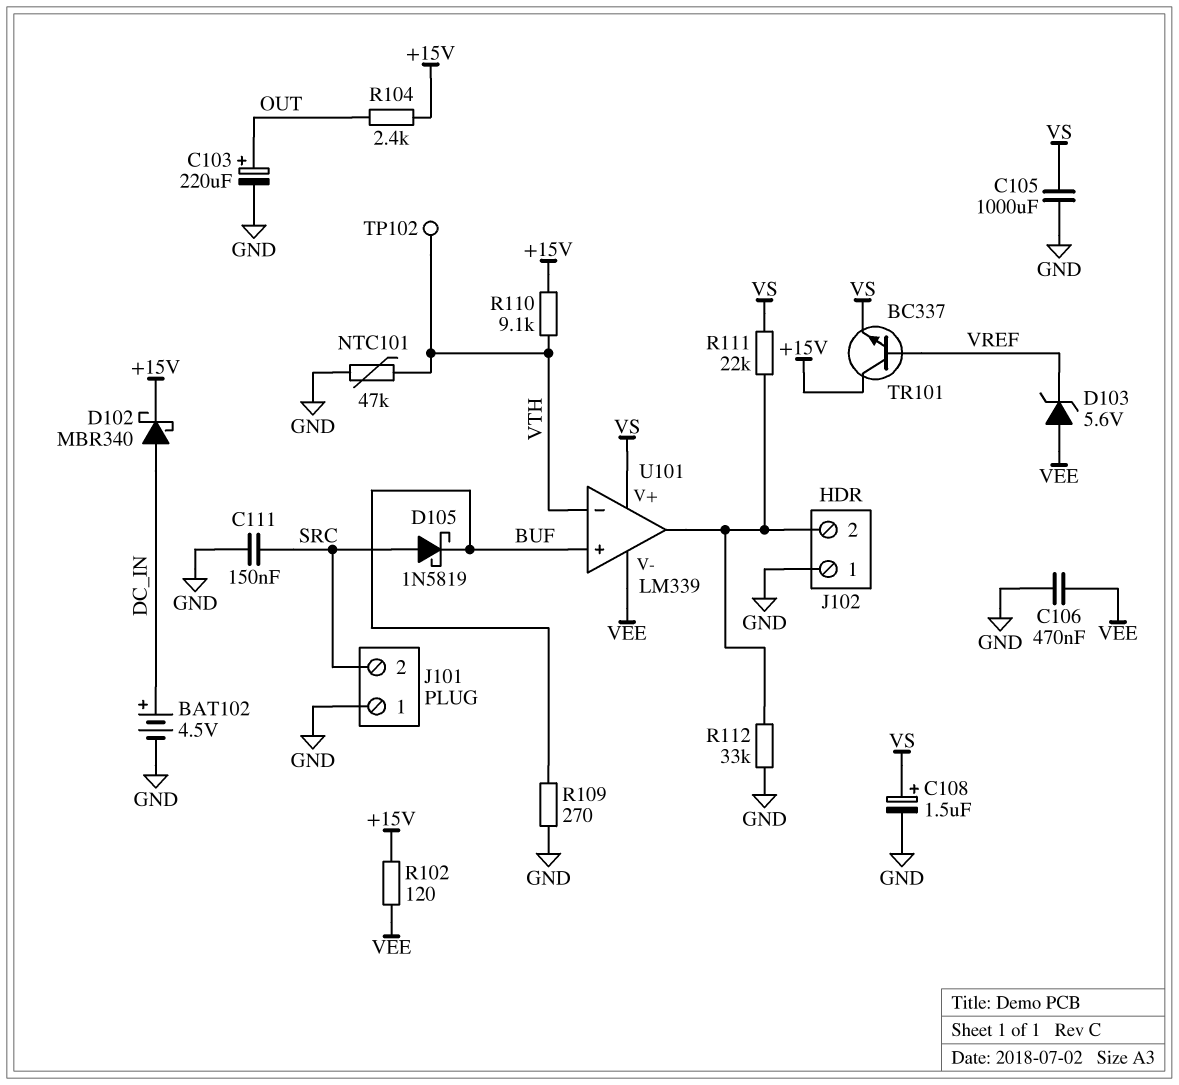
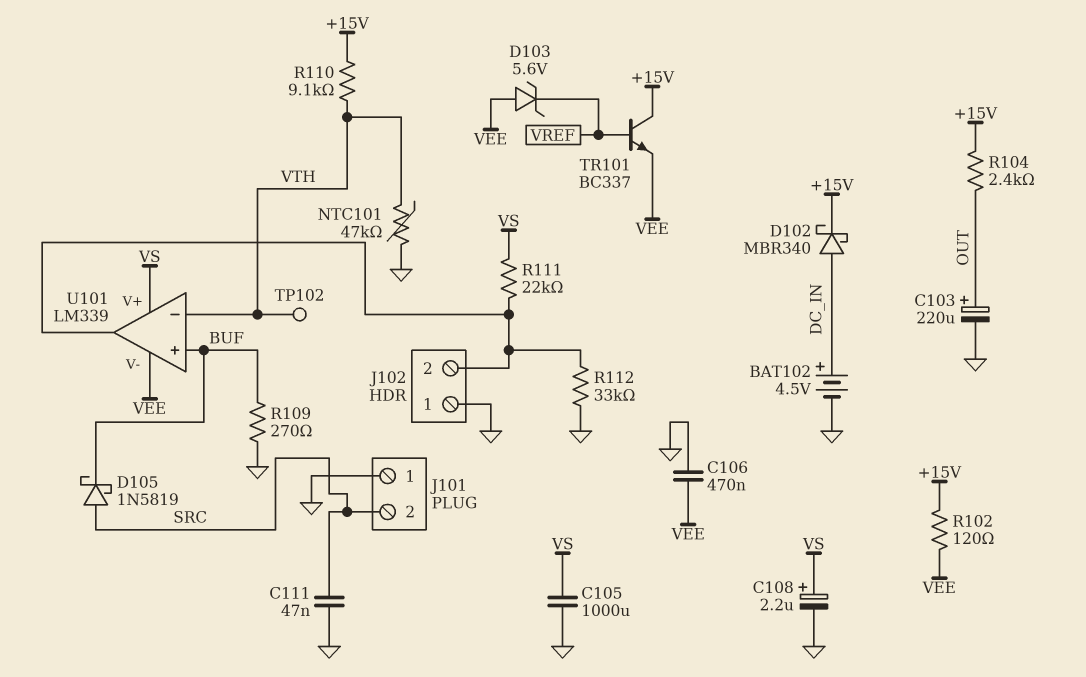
C108: 1.5uF (plus VS, minus GND) -> 2.2uF (plus VS, minus GND)
C111: 150nF (GND, SRC) -> 47nF (GND, SRC)
TR101: NPN BC337 (B VREF, C +15V, E VS) -> NPN BC337 (B VREF, C +15V, E VEE)

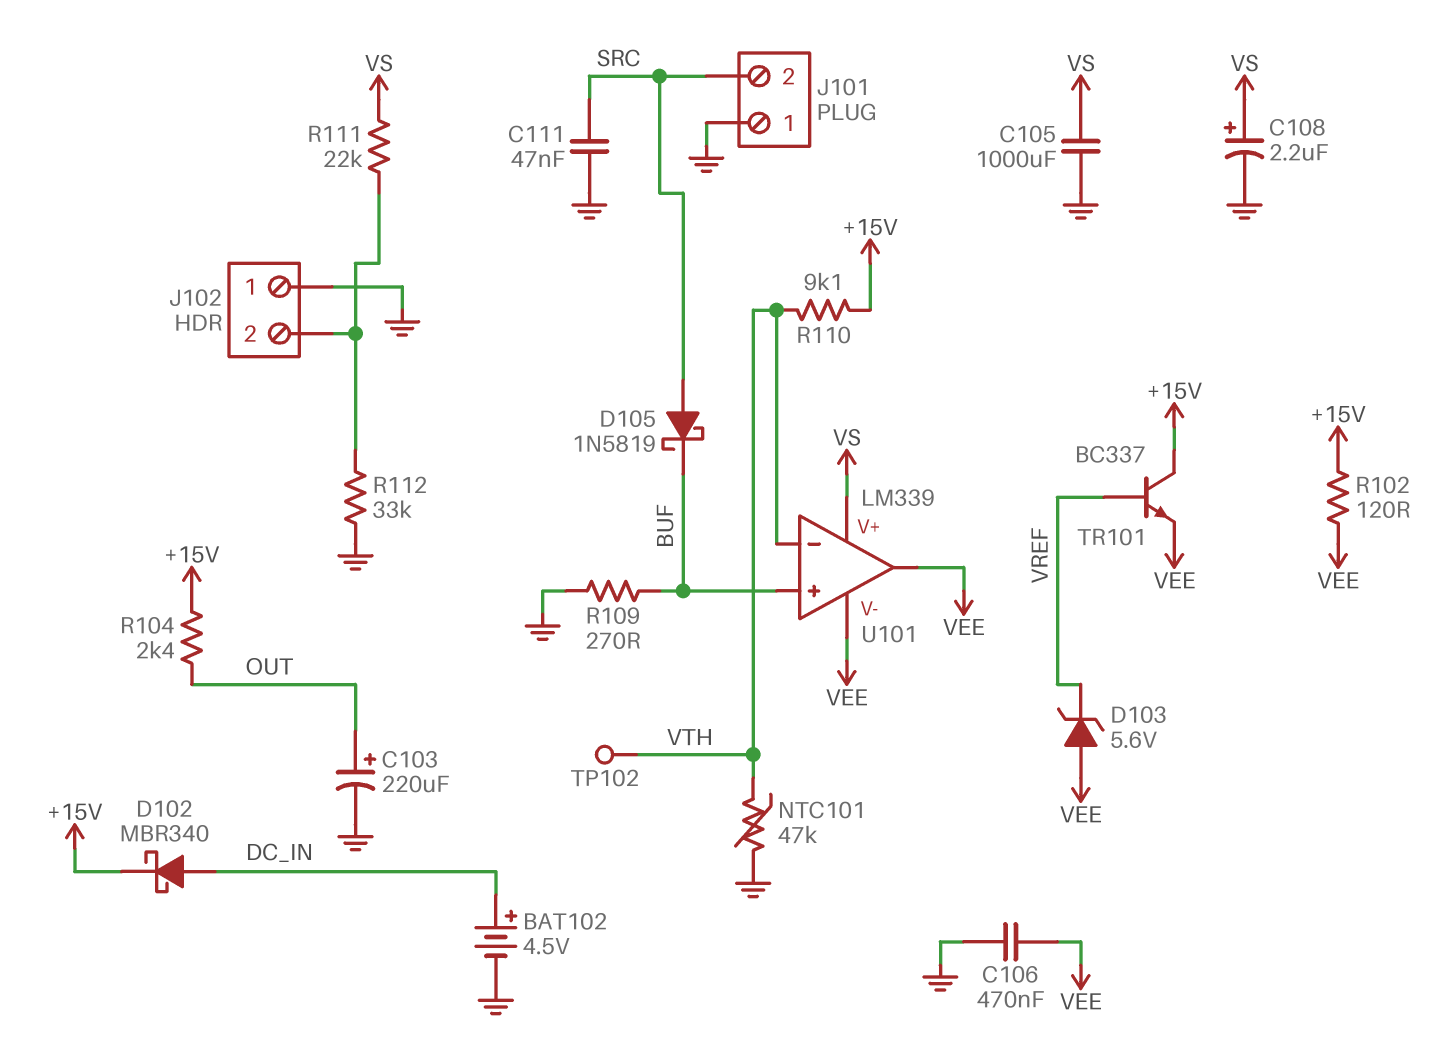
U101 pin out: J102/2 -> VEE

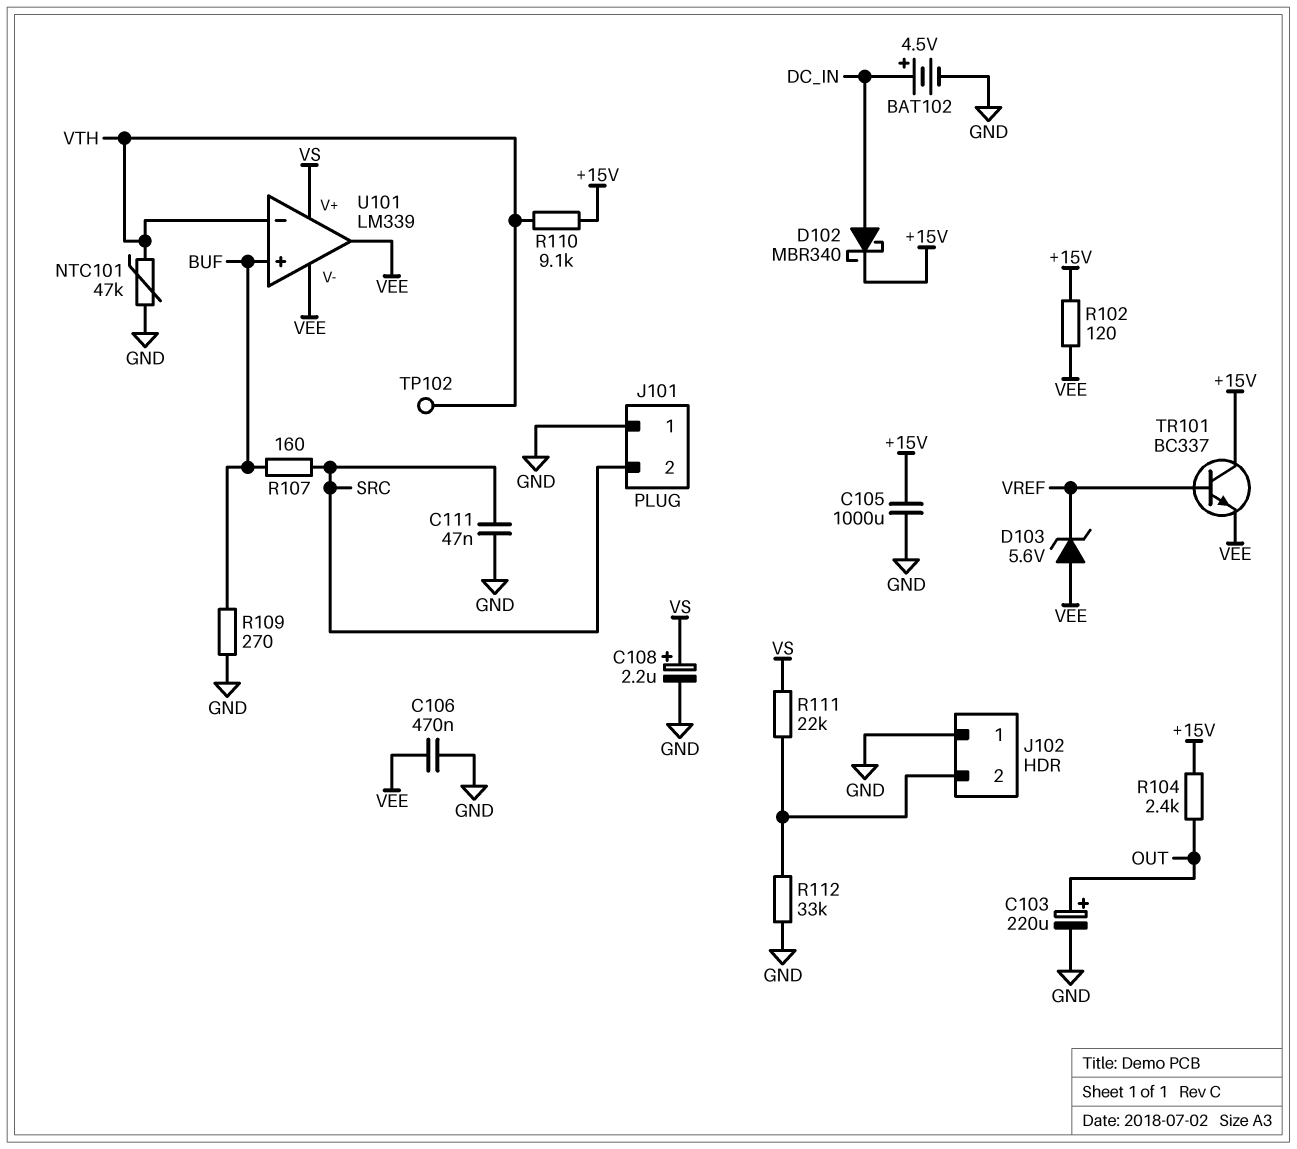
C105: 1000uF (GND, VS) -> 1000uF (+15V, GND)
D105: schottky 1N5819 (A SRC, K BUF) -> none
R107: none -> 160 (BUF, SRC)

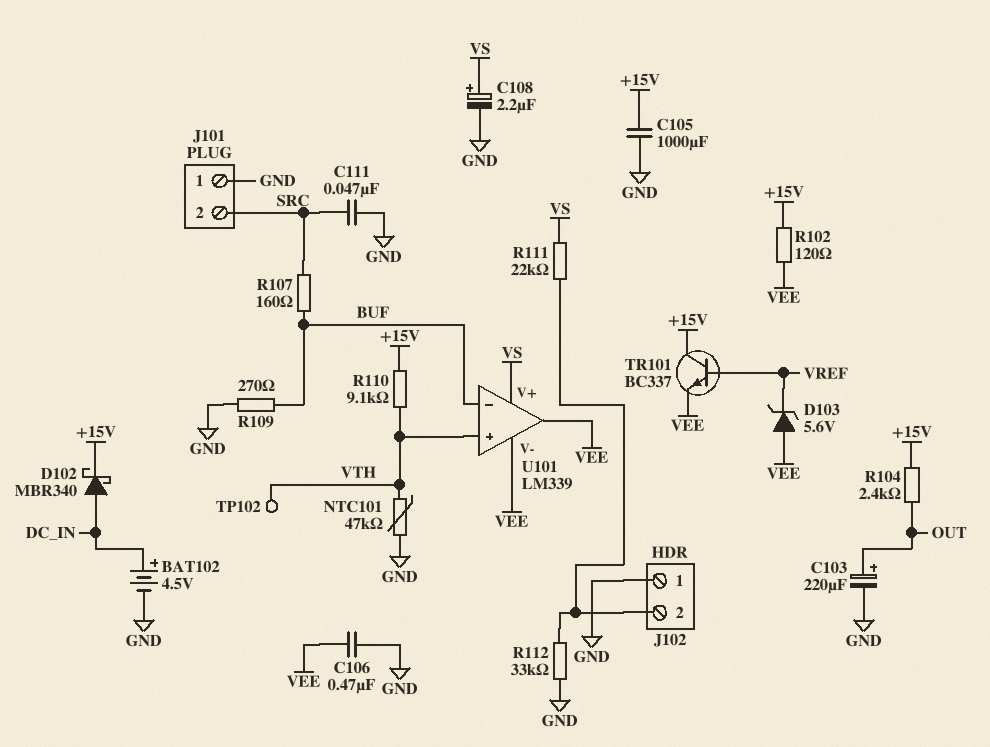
U101 pin in+: BUF -> VTH
U101 pin in-: VTH -> BUF

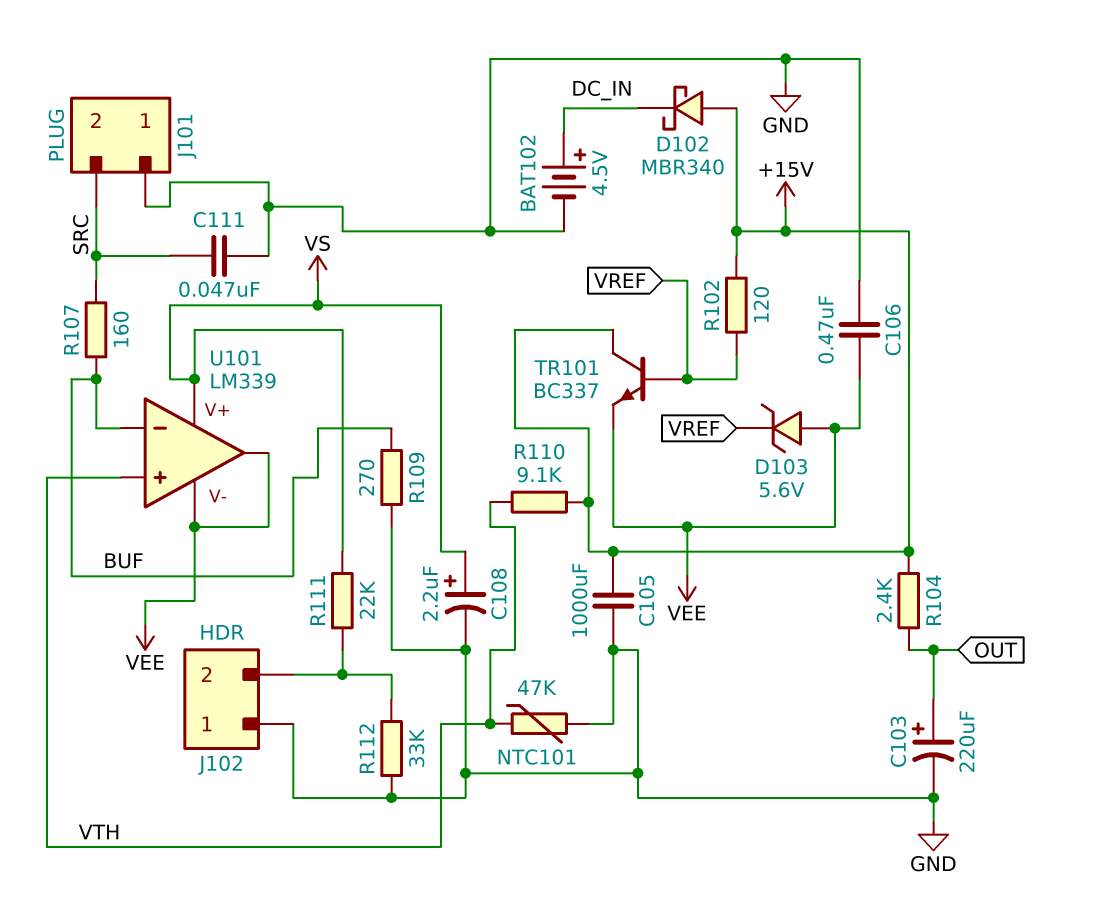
D102: schottky MBR340 (A DC_IN, K +15V) -> schottky MBR340 (A +15V, K DC_IN)
R102: 120 (+15V, VEE) -> 120 (+15V, VREF)
TP102: test point (VTH) -> none

